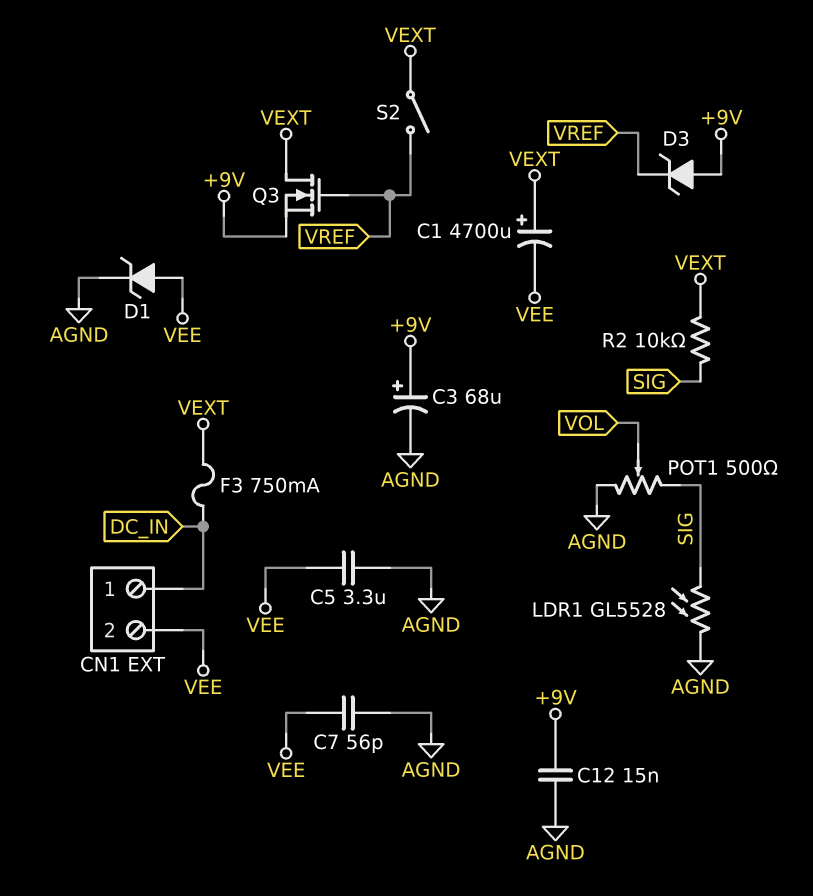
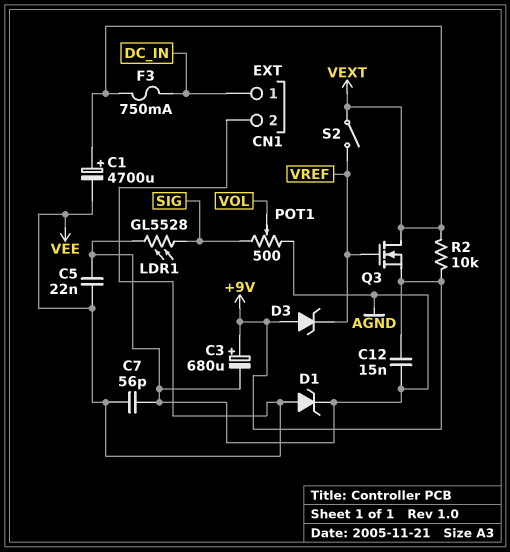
C3: 68uF (plus +9V, minus AGND) -> 680uF (plus +9V, minus AGND)
C5: 3.3uF (AGND, VEE) -> 22nF (AGND, VEE)
R2: 10k (SIG, VEXT) -> 10k (+9V, VEXT)

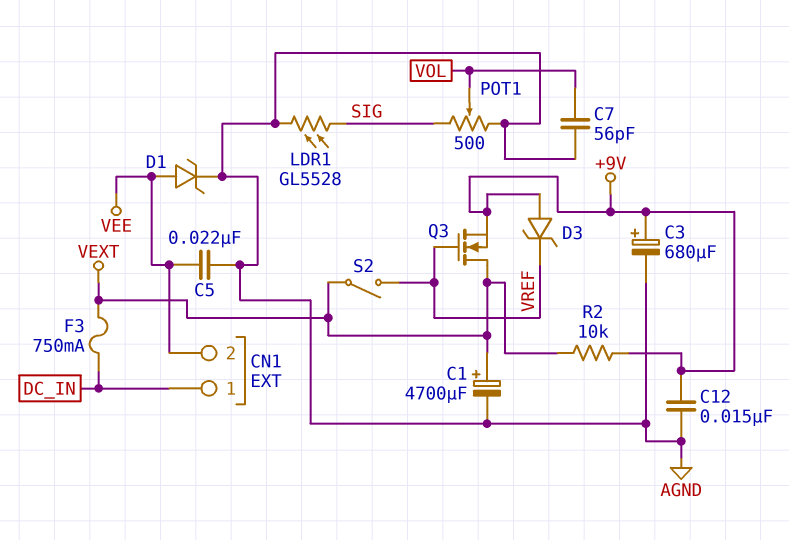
C1: 4700uF (plus VEXT, minus VEE) -> 4700uF (plus VEXT, minus AGND)
C7: 56pF (AGND, VEE) -> 56pF (AGND, VOL)

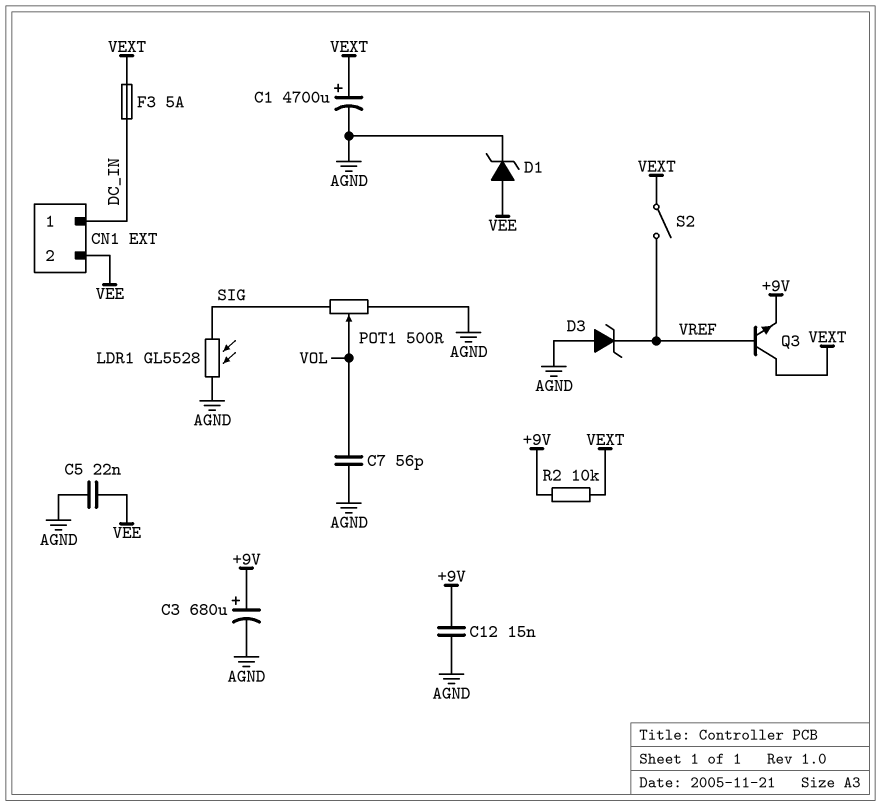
D3: zener (A +9V, K VREF) -> zener (A AGND, K VREF)
F3: 750mA (DC_IN, VEXT) -> 5A (DC_IN, VEXT)
Q3: NMOS (G VREF, D VEXT, S +9V) -> NPN (B VREF, C VEXT, E +9V)

